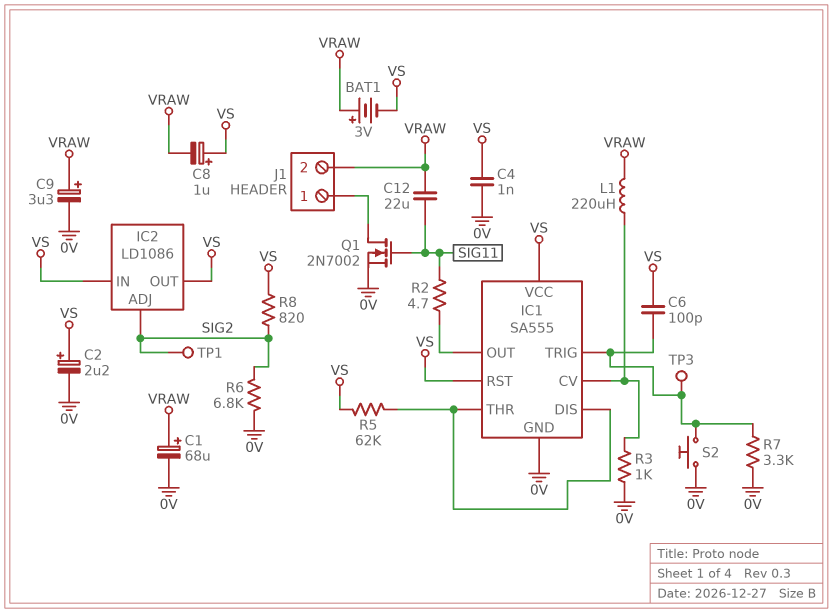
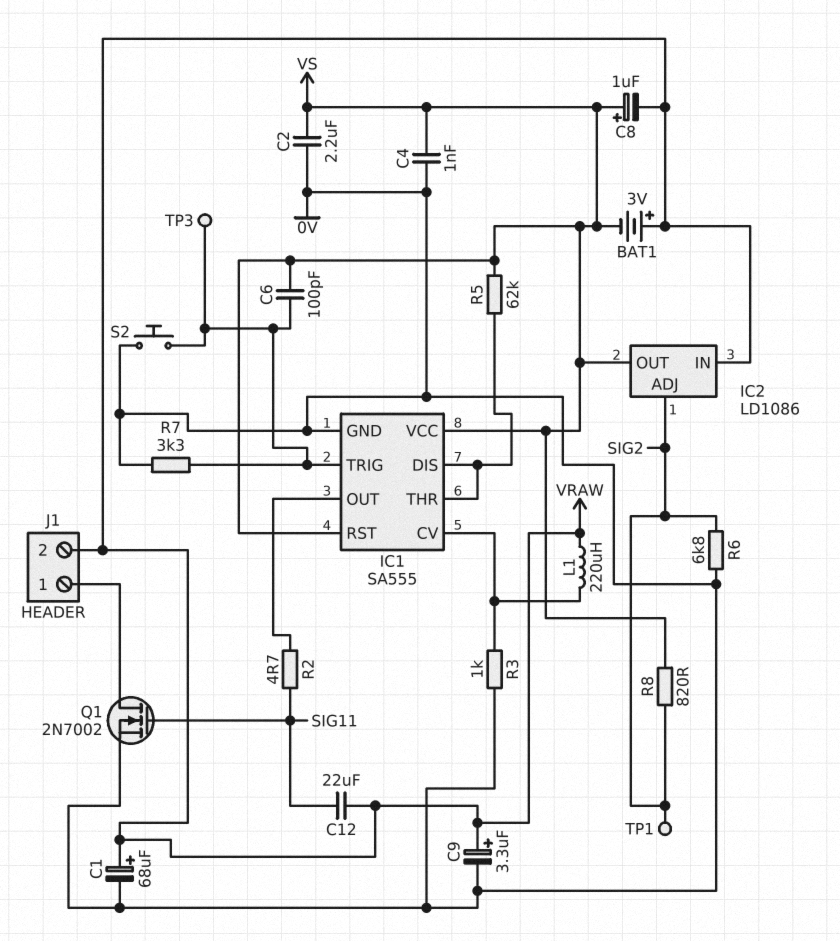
C2: 2.2uF (plus VS, minus 0V) -> 2.2uF (0V, VS)
IC2 pin IN: VS -> VRAW

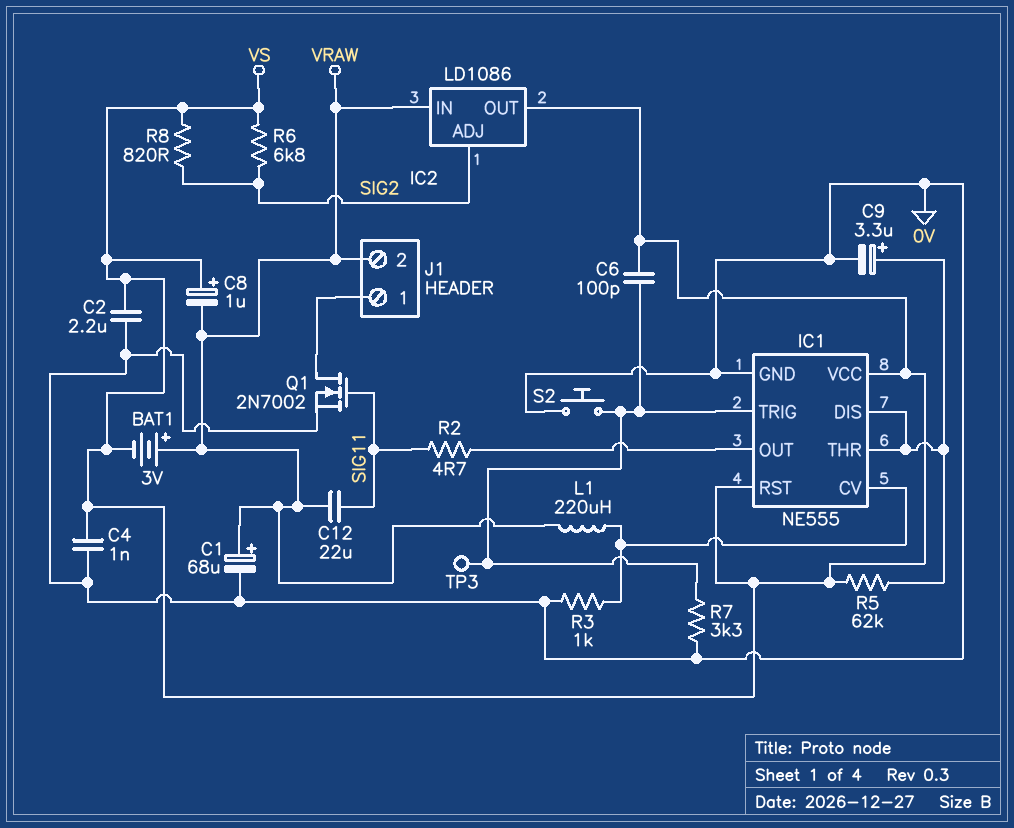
C9: 3.3uF (plus VRAW, minus 0V) -> 3.3uF (plus IC1/DIS, minus 0V)
IC1: SA555 -> NE555
R6: 6.8k (0V, SIG2) -> 6.8k (SIG2, VS)
TP1: test point (SIG2) -> none

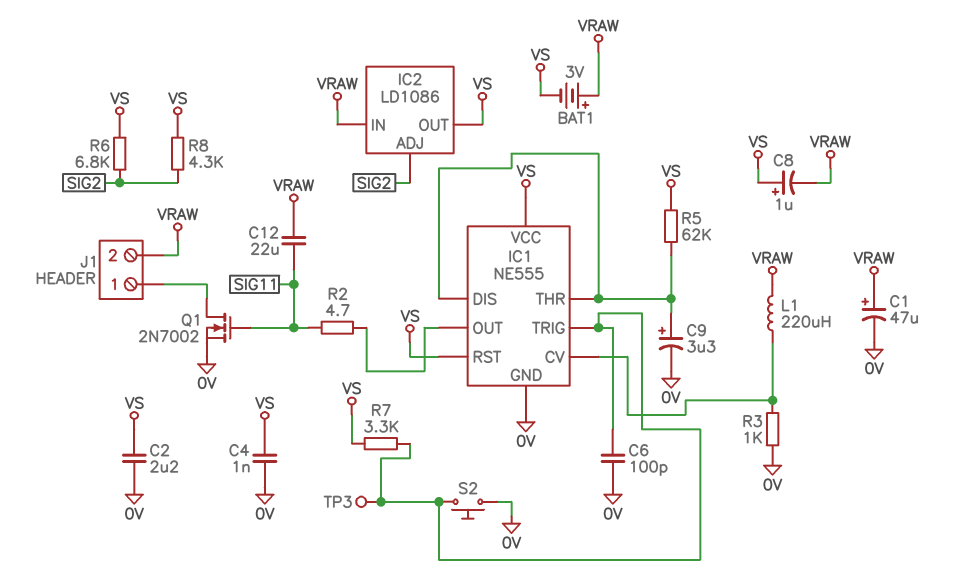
C1: 68uF (plus VRAW, minus 0V) -> 47uF (plus VRAW, minus 0V)
C6: 100pF (IC1/TRIG, VS) -> 100pF (0V, IC1/TRIG)
R7: 3.3k (0V, IC1/TRIG) -> 3.3k (IC1/TRIG, VS)
R8: 820 (SIG2, VS) -> 4.3k (SIG2, VS)

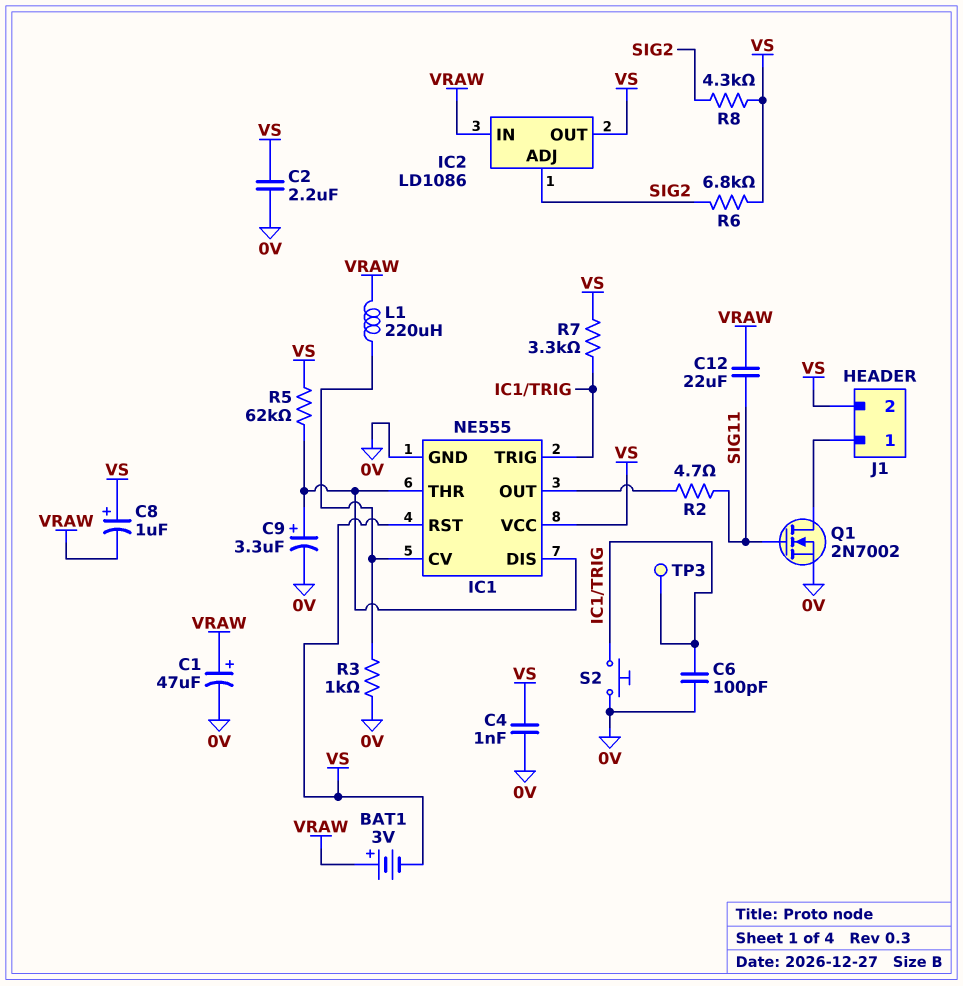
J1 pin 2: VRAW -> VS

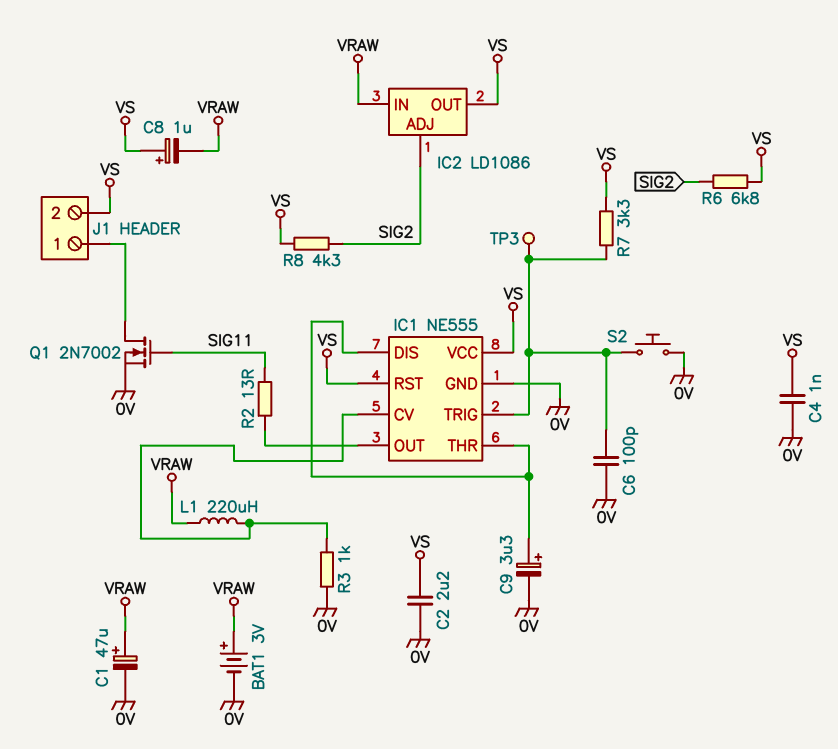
BAT1: 3V (plus VRAW, minus VS) -> 3V (plus VRAW, minus 0V)
C12: 22uF (SIG11, VRAW) -> none
R2: 4.7 (IC1/OUT, SIG11) -> 13 (IC1/OUT, SIG11)
R5: 62k (IC1/DIS, VS) -> none

